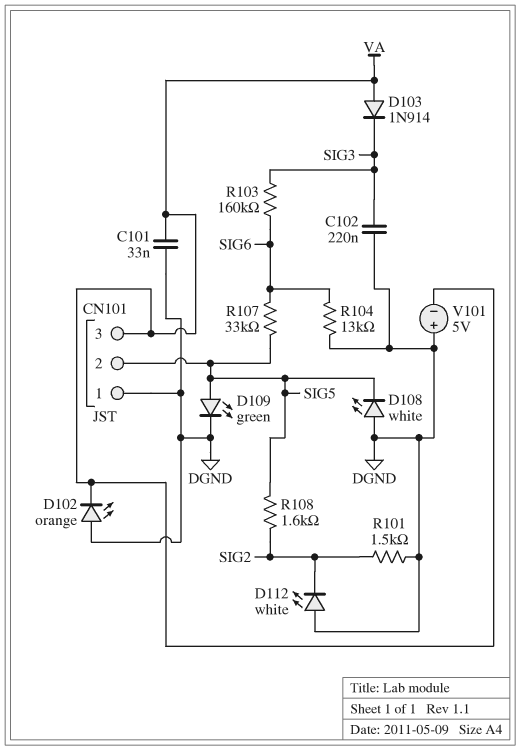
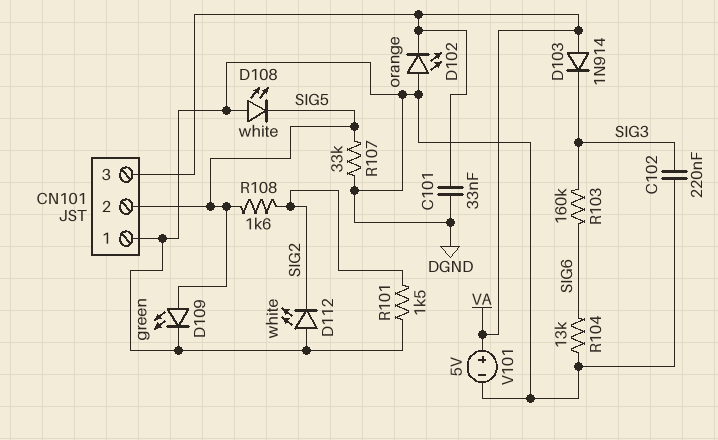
R107: 33k (SIG5, SIG6) -> 33k (DGND, SIG5)
V101: 5V (plus DGND, minus VA) -> 5V (plus VA, minus DGND)

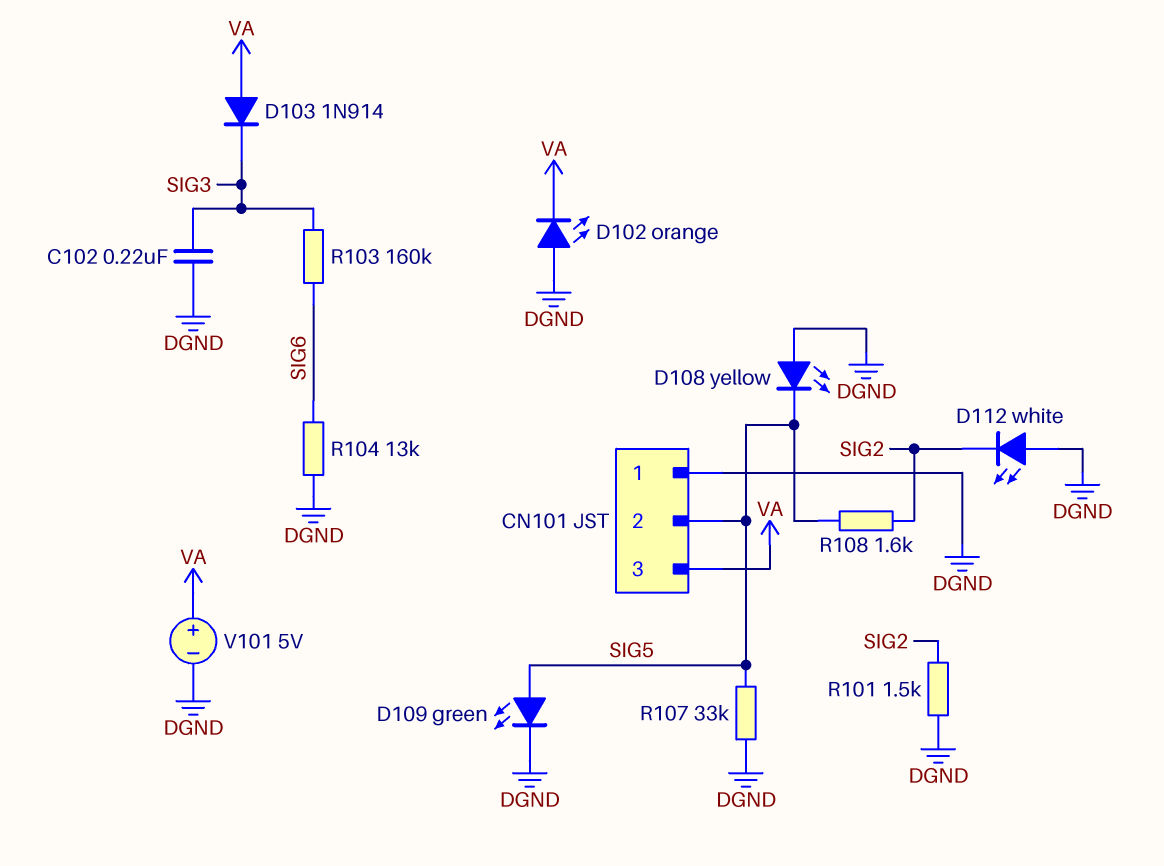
C101: 33nF (DGND, VA) -> none
D108: LED white (A DGND, K SIG5) -> LED yellow (A DGND, K SIG5)

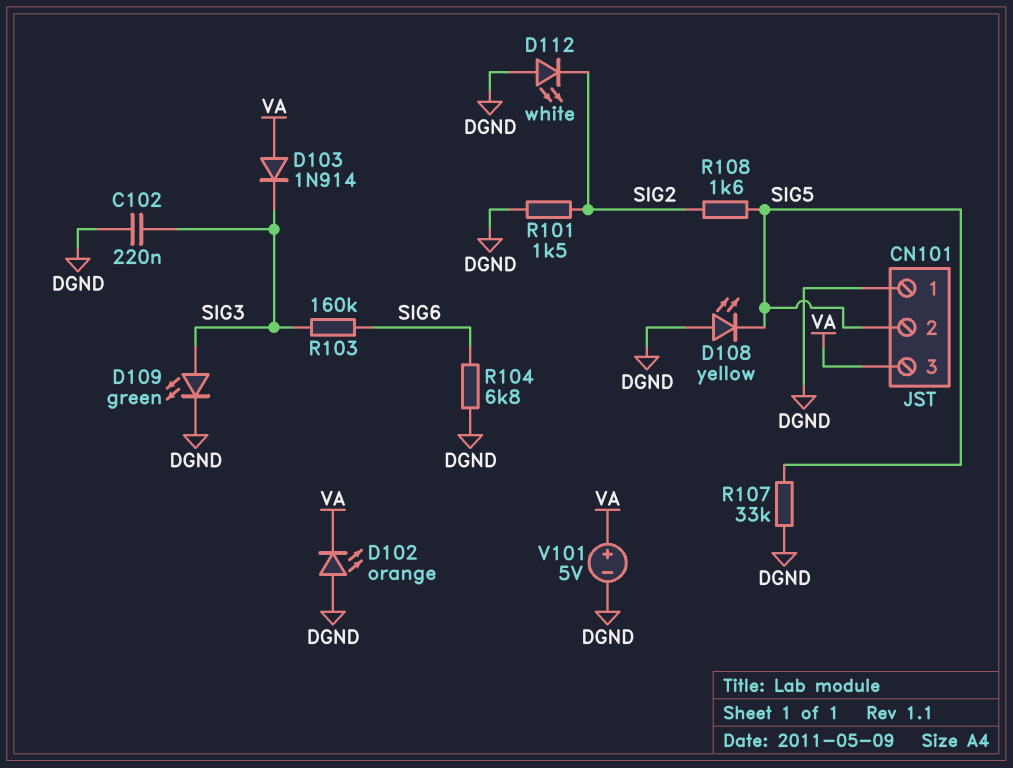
D109: LED green (A SIG5, K DGND) -> LED green (A SIG3, K DGND)
R104: 13k (DGND, SIG6) -> 6.8k (DGND, SIG6)

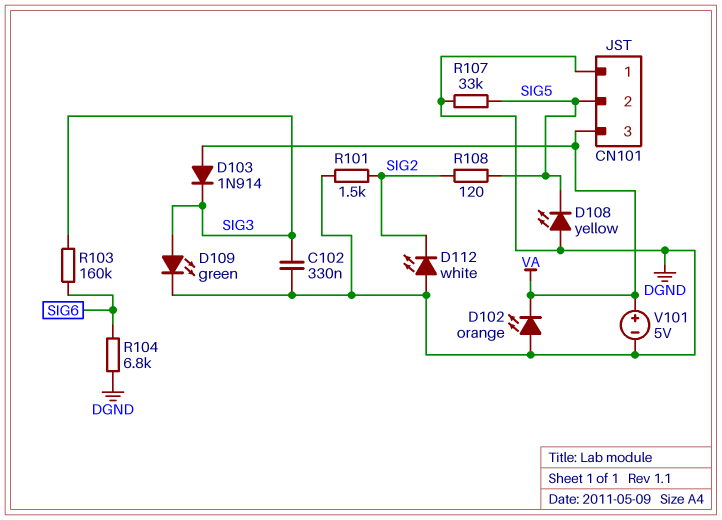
C102: 220nF (DGND, SIG3) -> 330nF (DGND, SIG3)
R108: 1.6k (SIG2, SIG5) -> 120 (SIG2, SIG5)

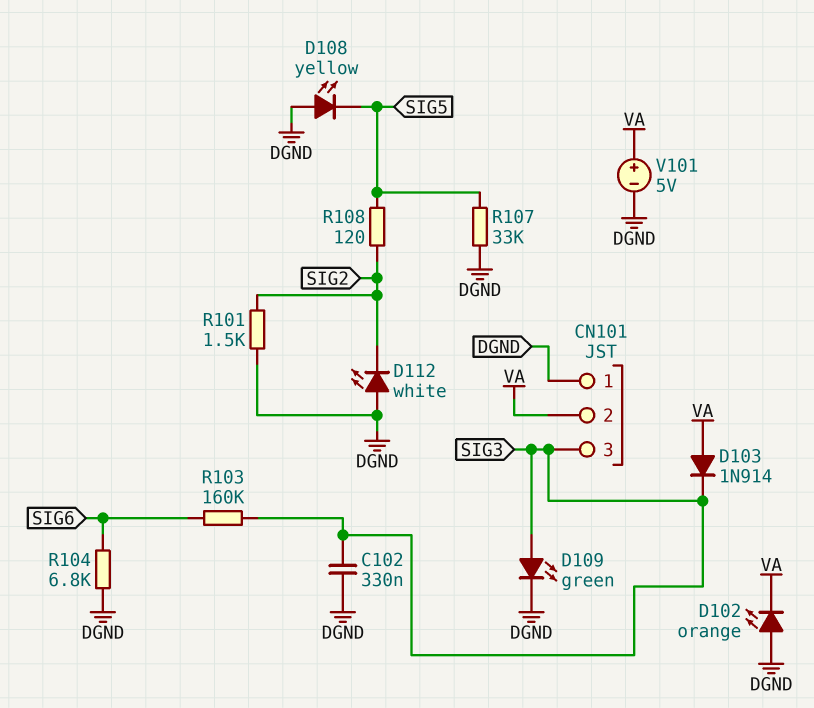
CN101 pin 2: SIG5 -> VA
CN101 pin 3: VA -> SIG3

